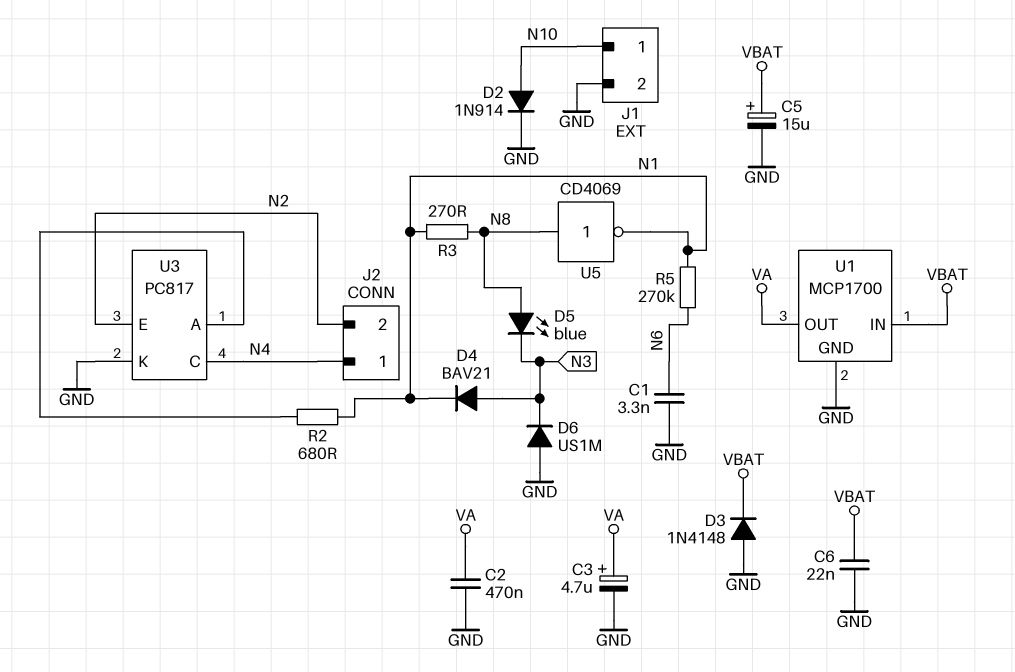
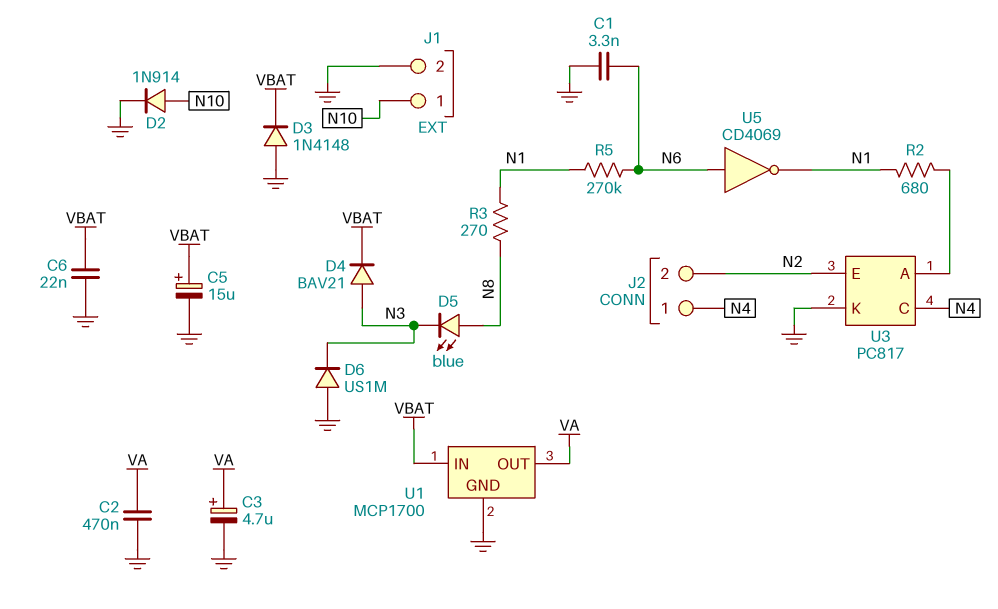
D4: diode BAV21 (A N3, K N1) -> diode BAV21 (A N3, K VBAT)
U5: NOT CD4069 (in N8, out N1) -> NOT CD4069 (in N6, out N1)

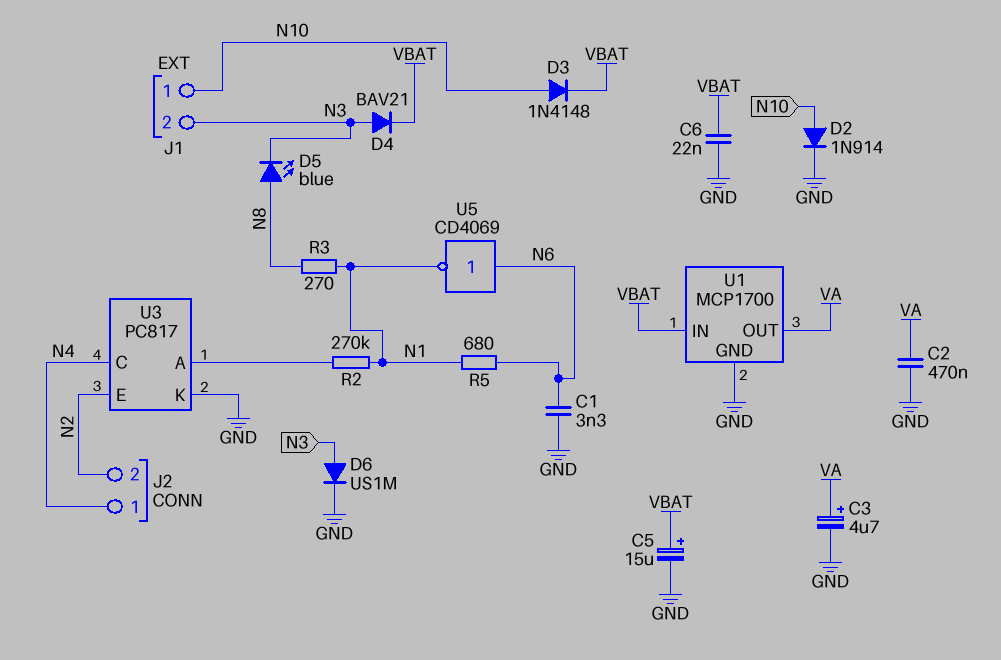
D3: diode 1N4148 (A GND, K VBAT) -> diode 1N4148 (A N10, K VBAT)
D6: diode US1M (A GND, K N3) -> diode US1M (A N3, K GND)
J1 pin 2: GND -> N3
R2: 680 (N1, U3/A) -> 270k (N1, U3/A)
R5: 270k (N1, N6) -> 680 (N1, N6)

